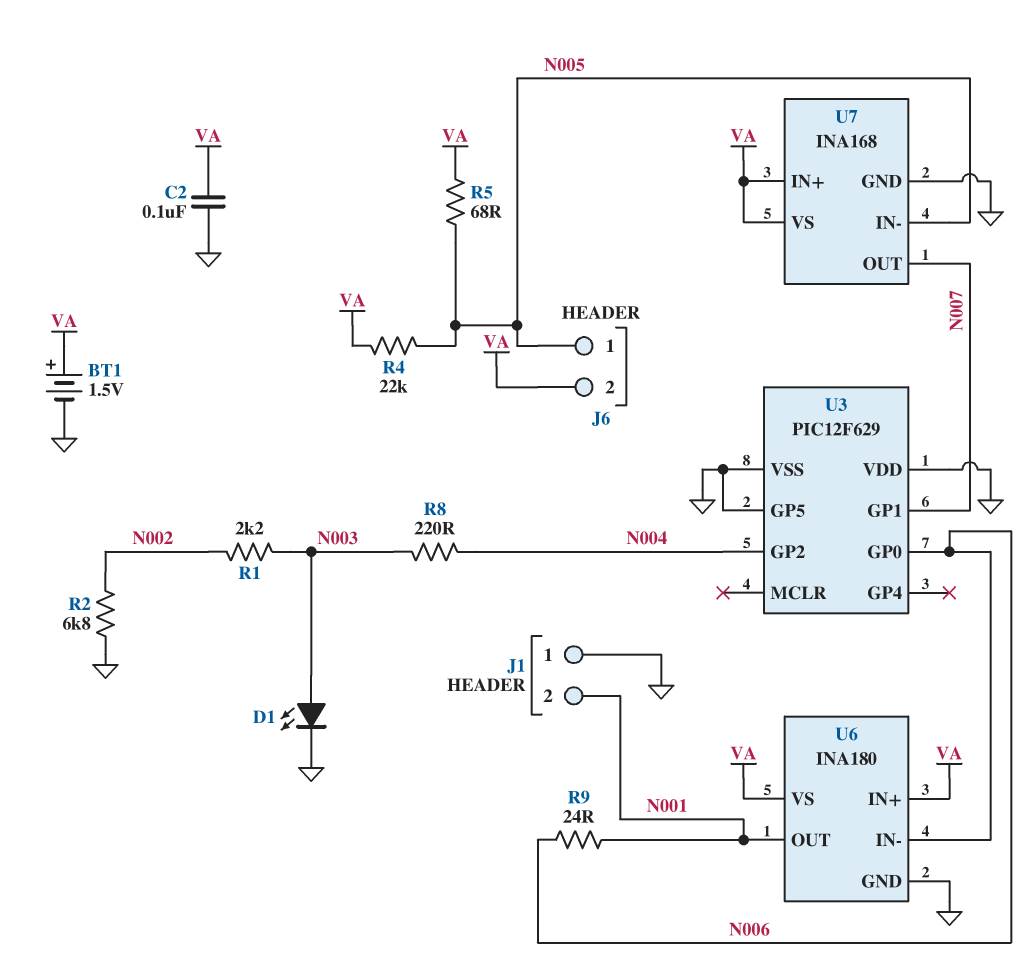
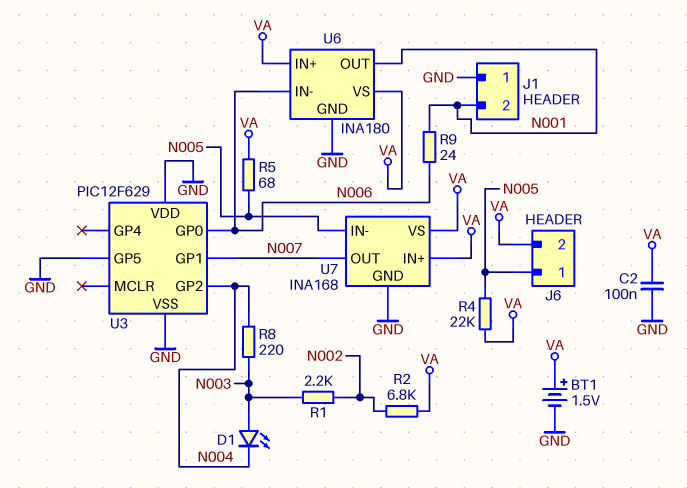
D1: LED (A N003, K GND) -> LED (A N003, K N004)
R2: 6.8k (GND, N002) -> 6.8k (N002, VA)

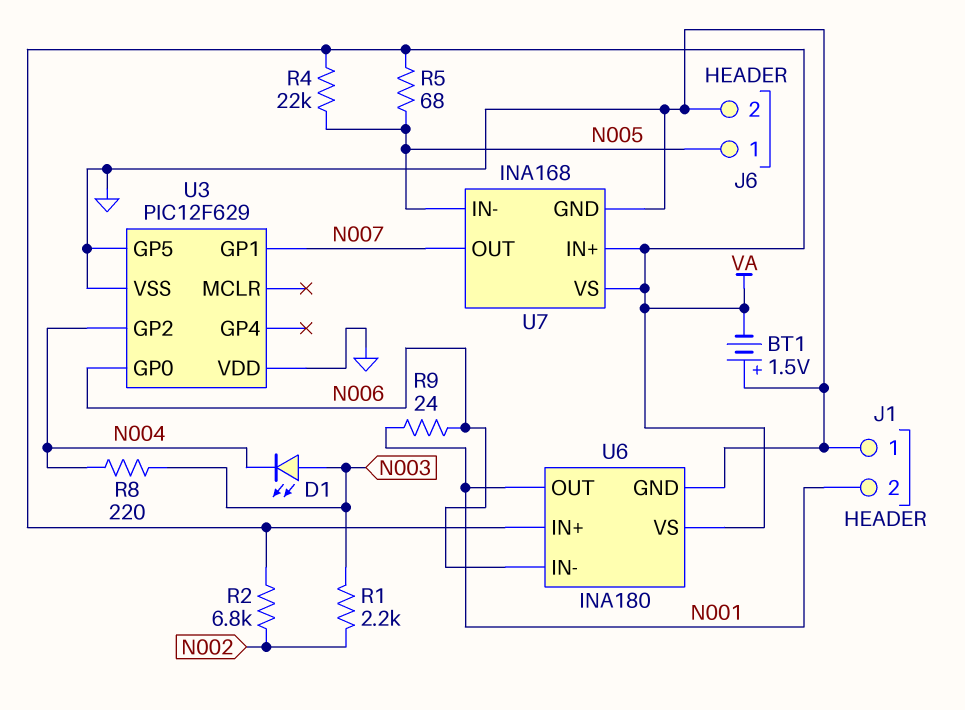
BT1: 1.5V (plus VA, minus GND) -> 1.5V (plus GND, minus VA)
C2: 100nF (GND, VA) -> none
J6 pin 2: VA -> GND

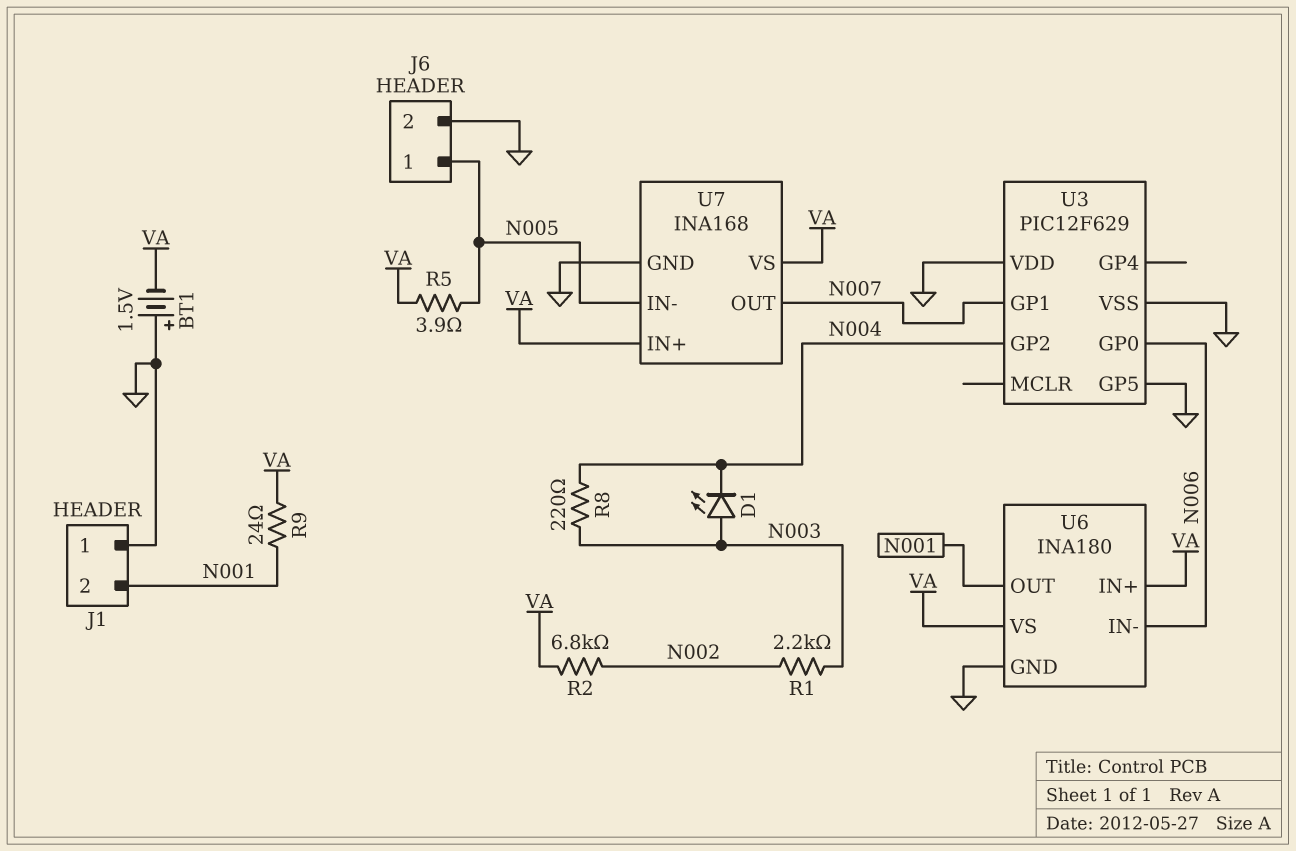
R4: 22k (N005, VA) -> none
R5: 68 (N005, VA) -> 3.9 (N005, VA)
R9: 24 (N001, N006) -> 24 (N001, VA)

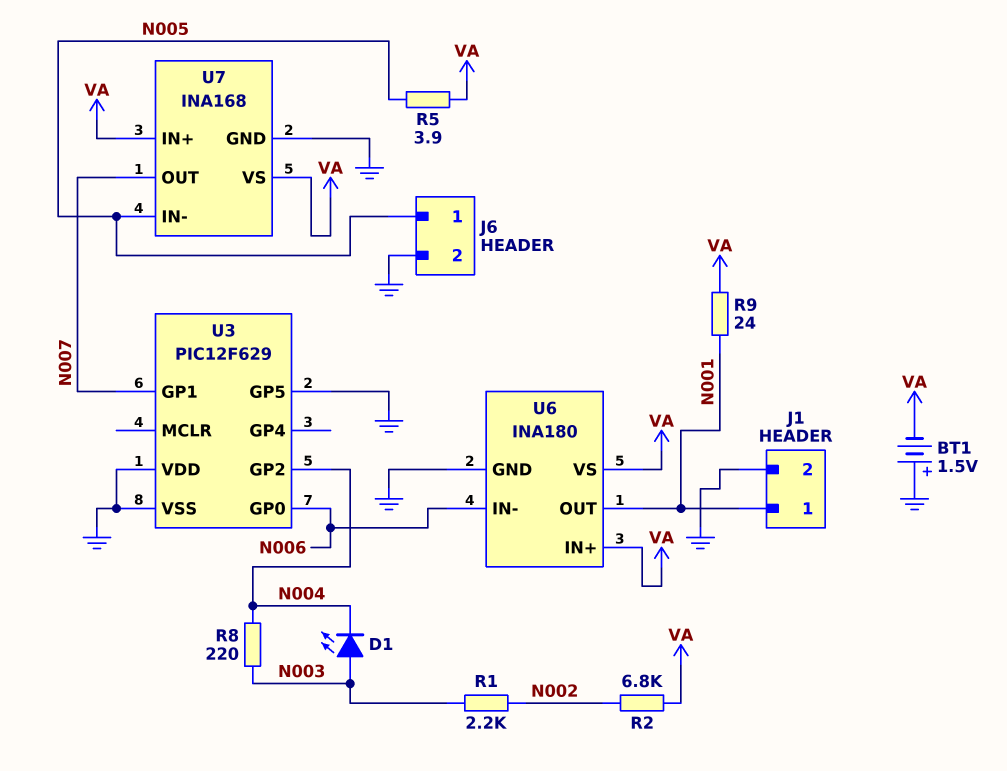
J1 pin 1: GND -> N001
J1 pin 2: N001 -> GND

